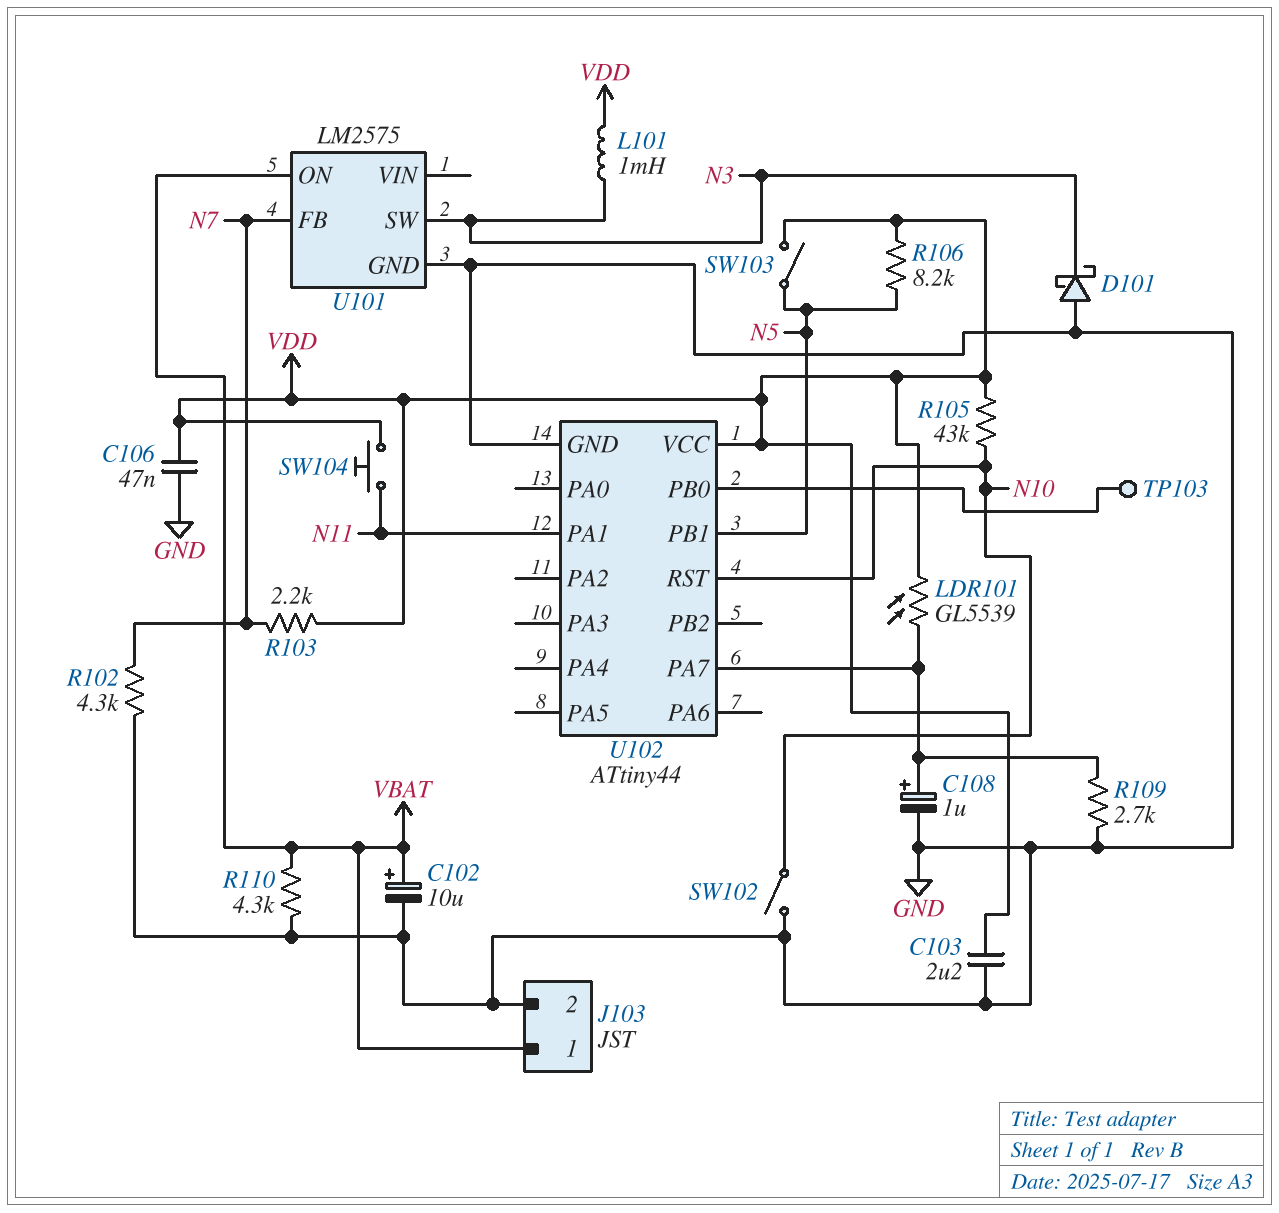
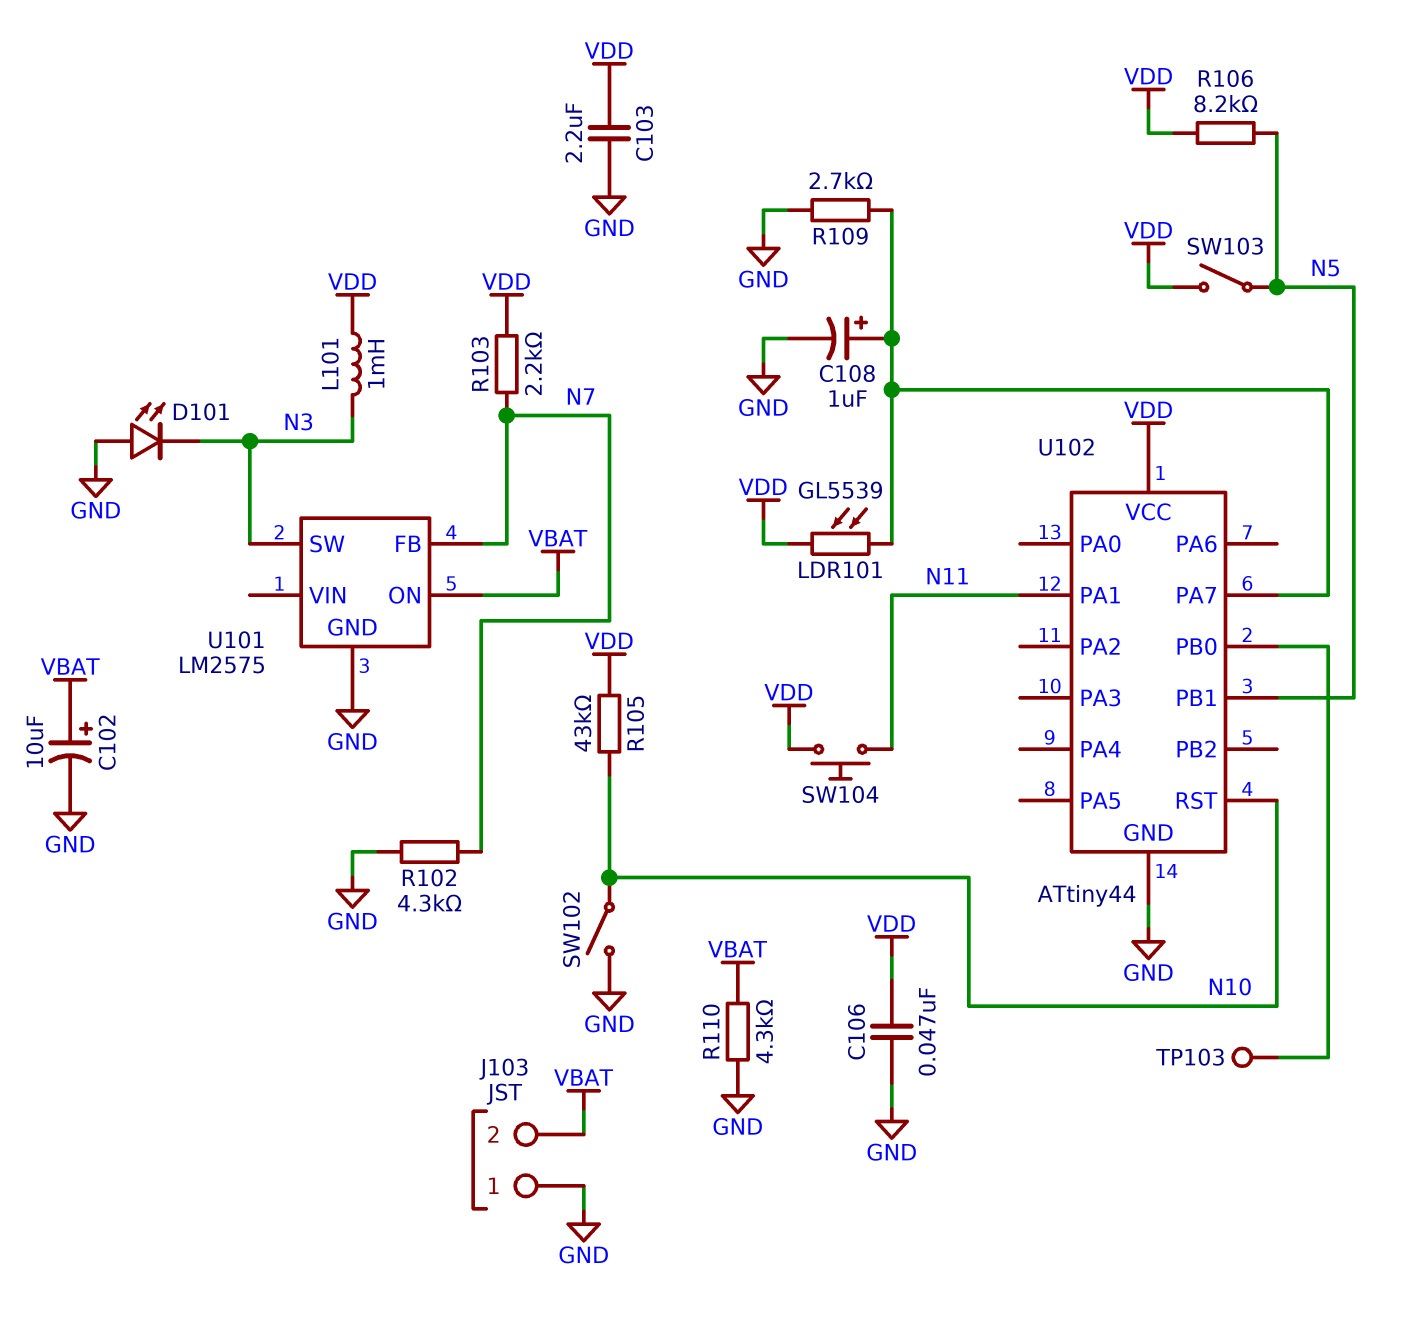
D101: schottky (A GND, K N3) -> LED (A GND, K N3)
J103 pin 1: VBAT -> GND
J103 pin 2: GND -> VBAT

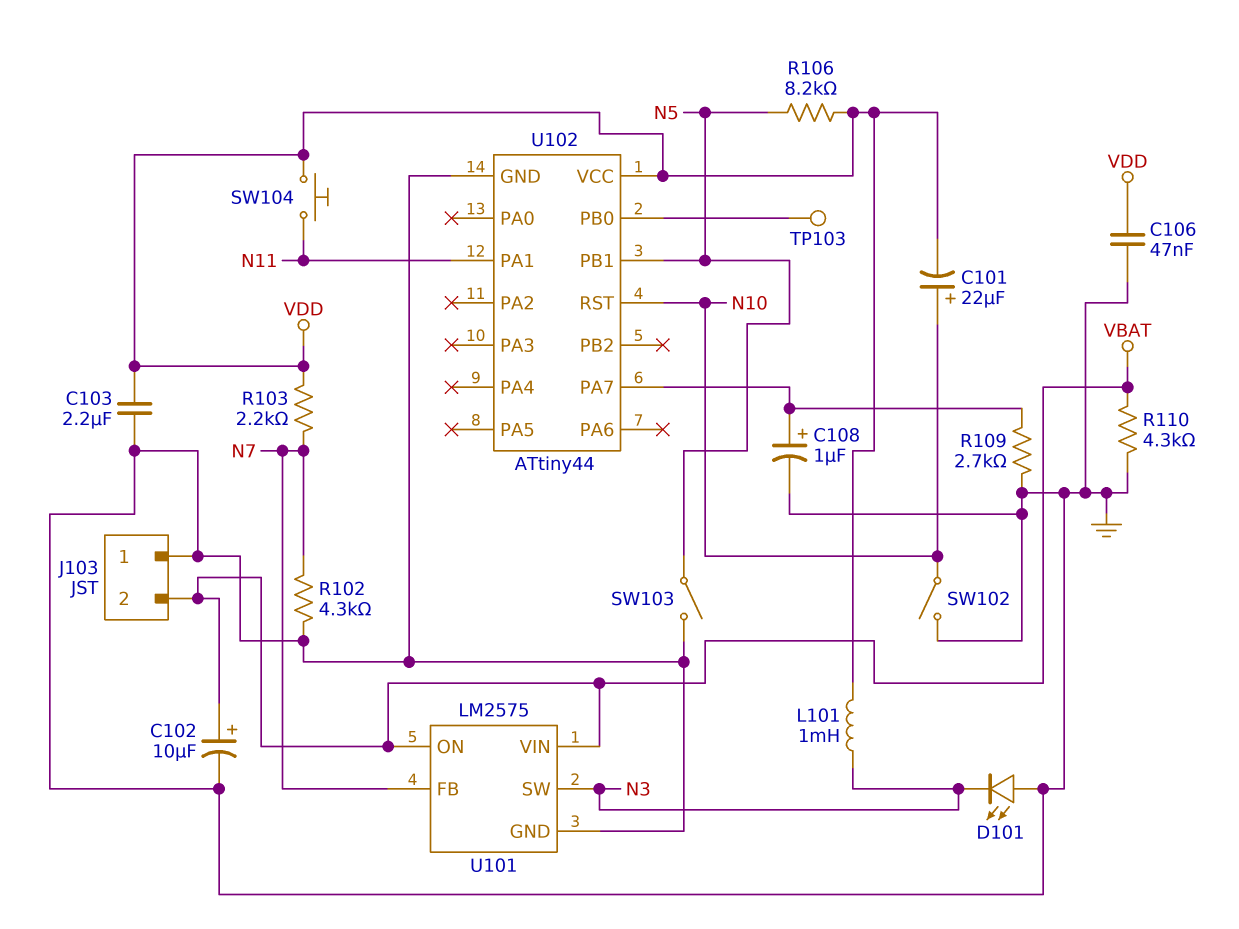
C101: none -> 22uF (plus N10, minus VDD)
LDR101: GL5539 (U102/PA7, VDD) -> none
R105: 43k (N10, VDD) -> none
SW103: switch (N5, VDD) -> switch (GND, N5)
U101 pin VIN: none -> VBAT

